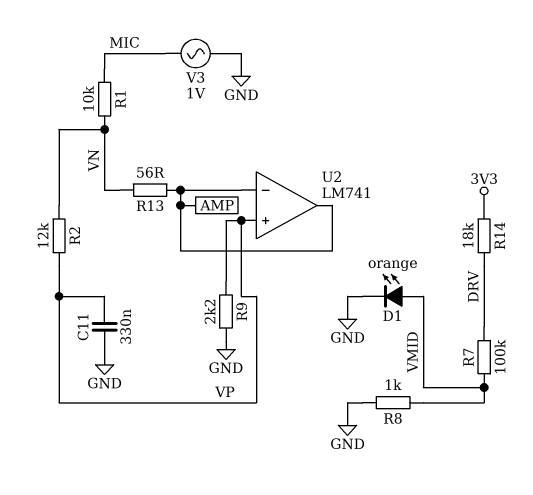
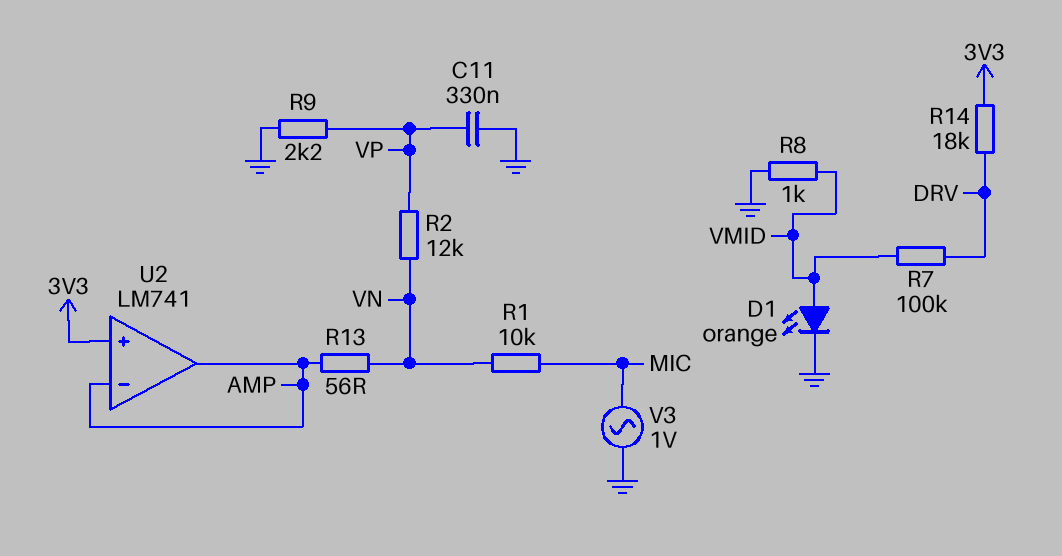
U2 pin in+: VP -> 3V3

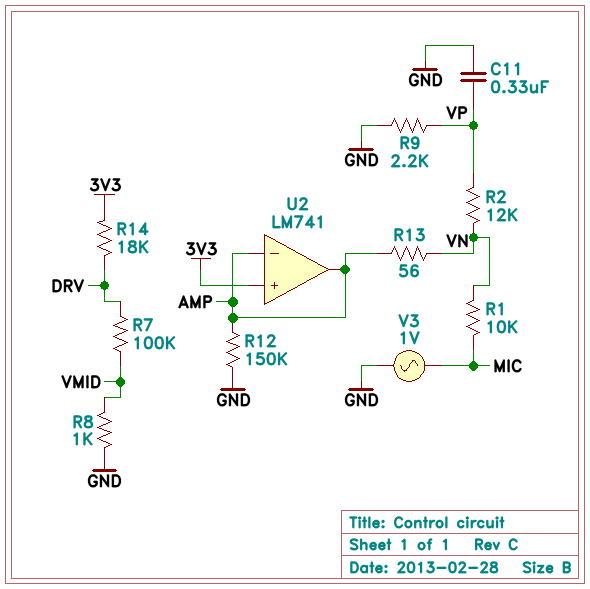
D1: LED orange (A VMID, K GND) -> none
R12: none -> 150k (AMP, GND)

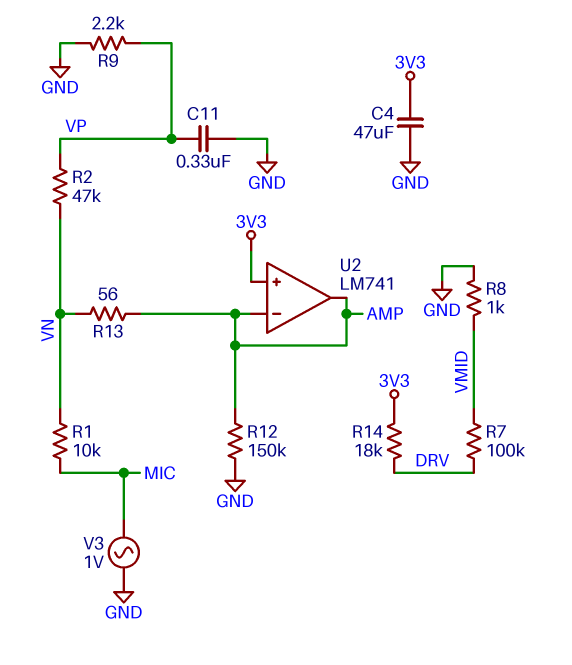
C4: none -> 47uF (3V3, GND)
R2: 12k (VN, VP) -> 47k (VN, VP)

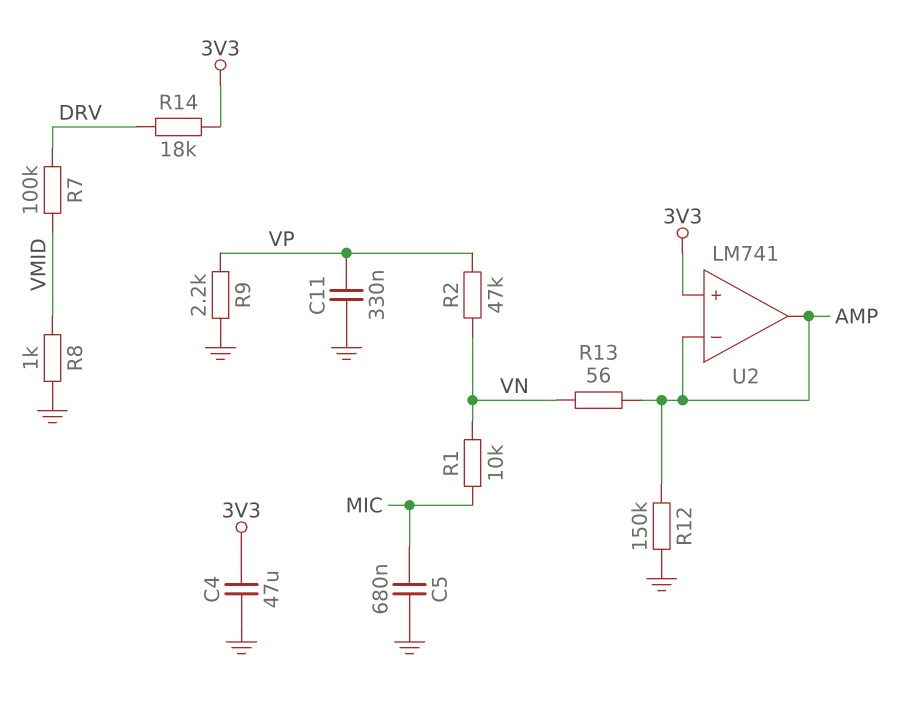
C5: none -> 680nF (GND, MIC)
V3: AC 1V (GND, MIC) -> none

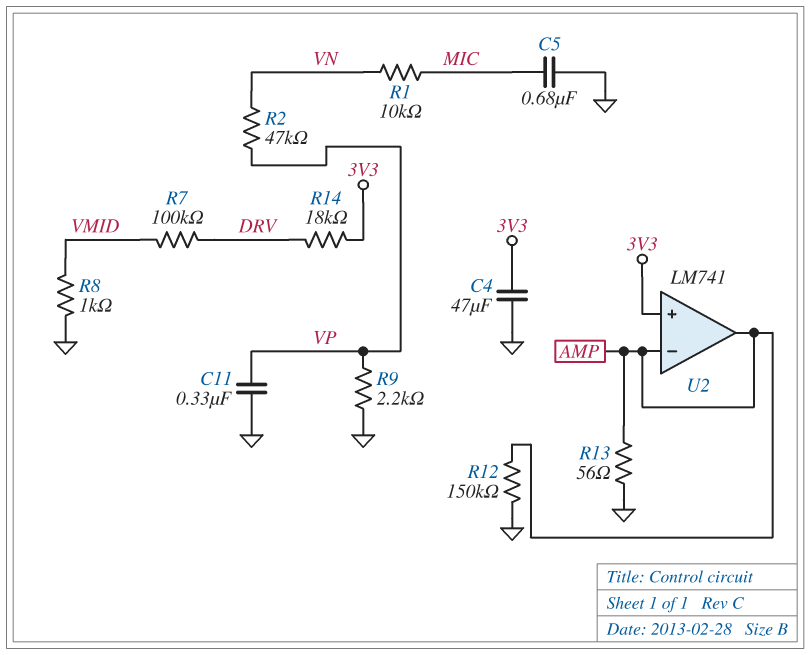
R13: 56 (AMP, VN) -> 56 (AMP, GND)

